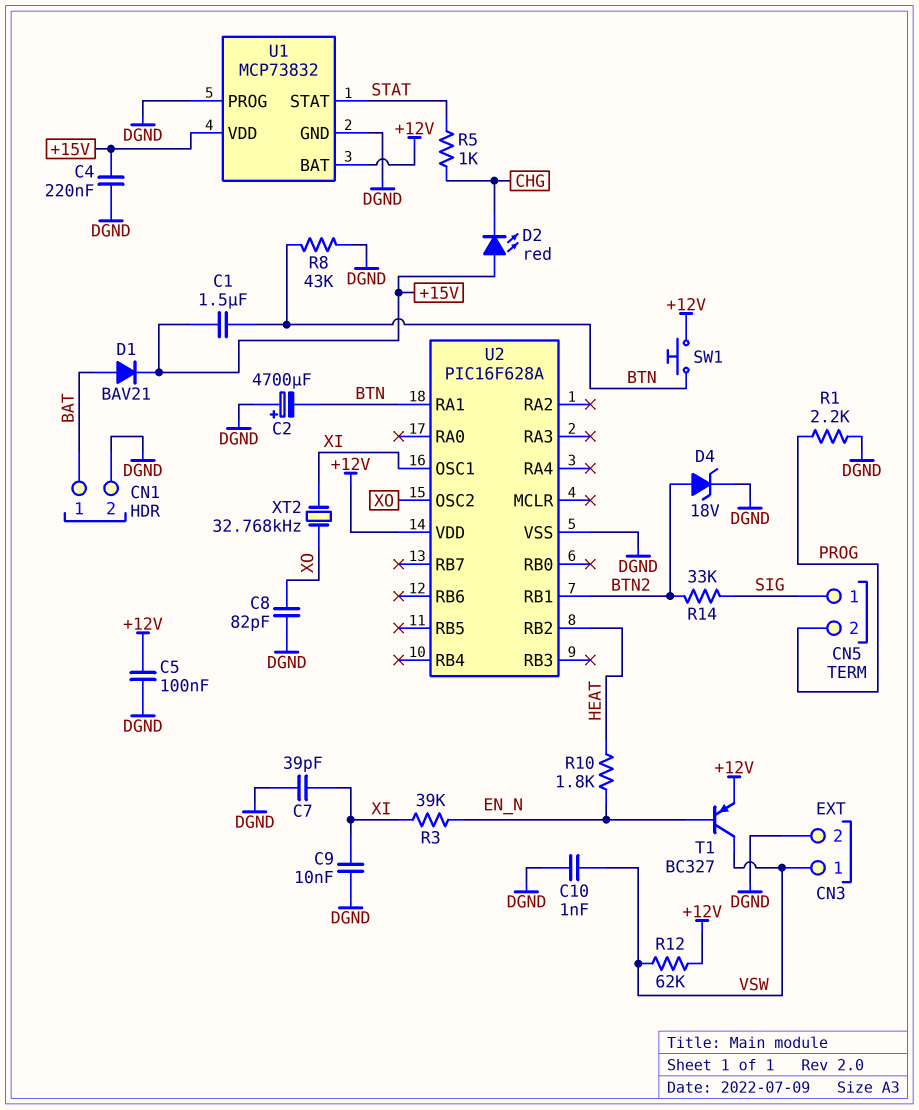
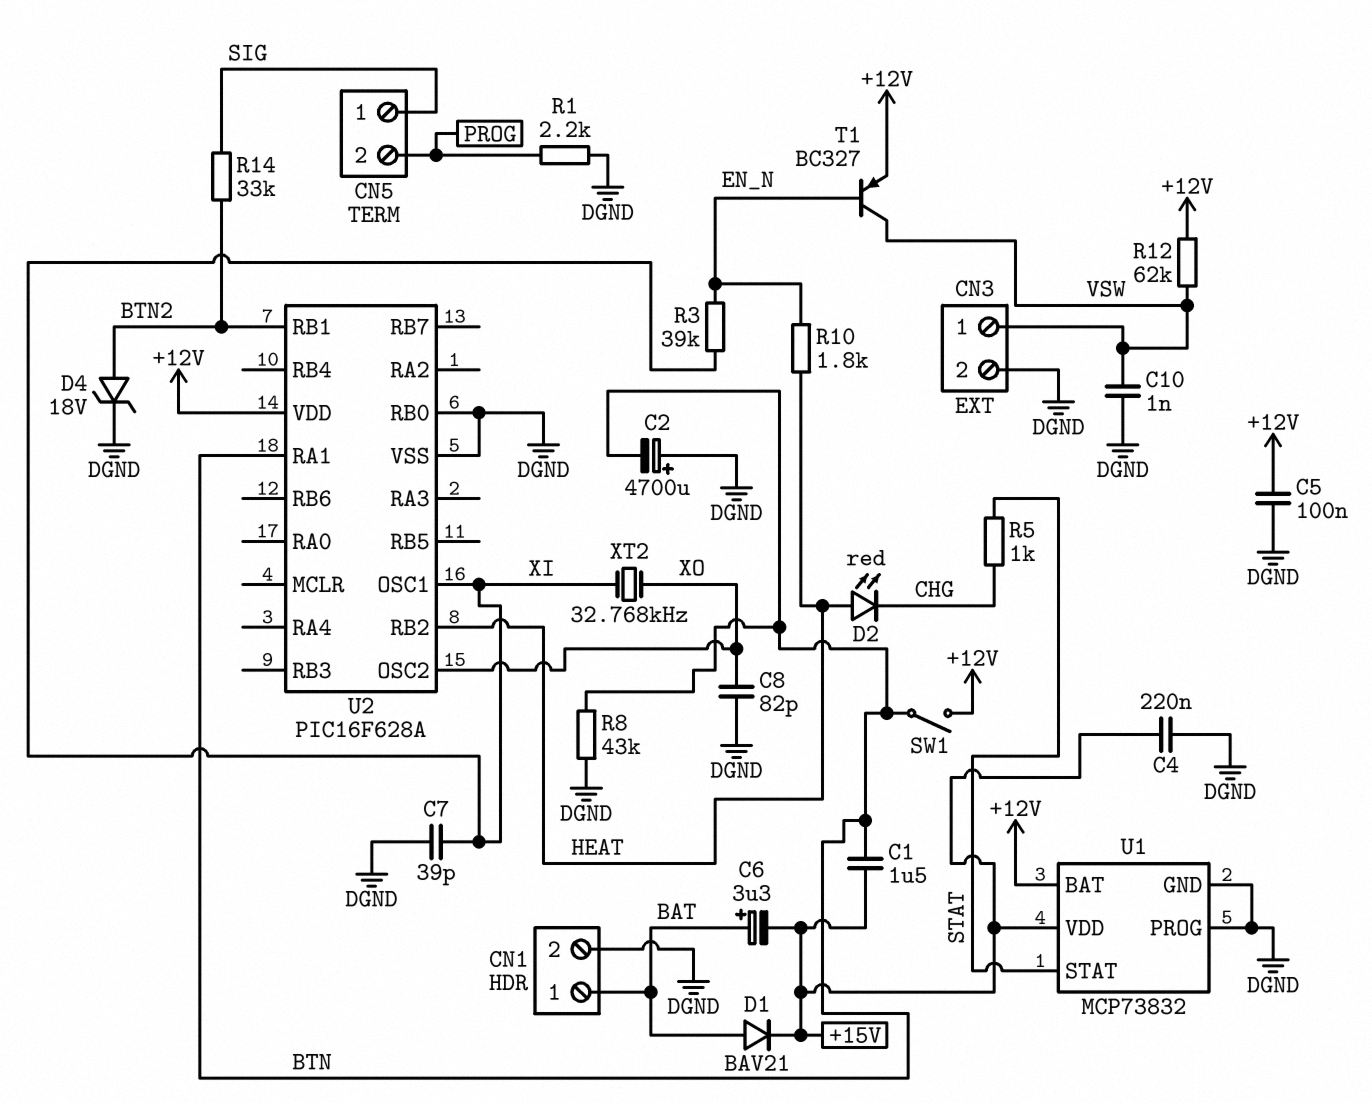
C6: none -> 3.3uF (plus BAT, minus +15V)
C9: 10nF (DGND, XI) -> none
D2: LED red (A +15V, K CHG) -> LED red (A HEAT, K CHG)
SW1: button (+12V, BTN) -> switch (+12V, BTN)
U2 pin RB0: none -> DGND

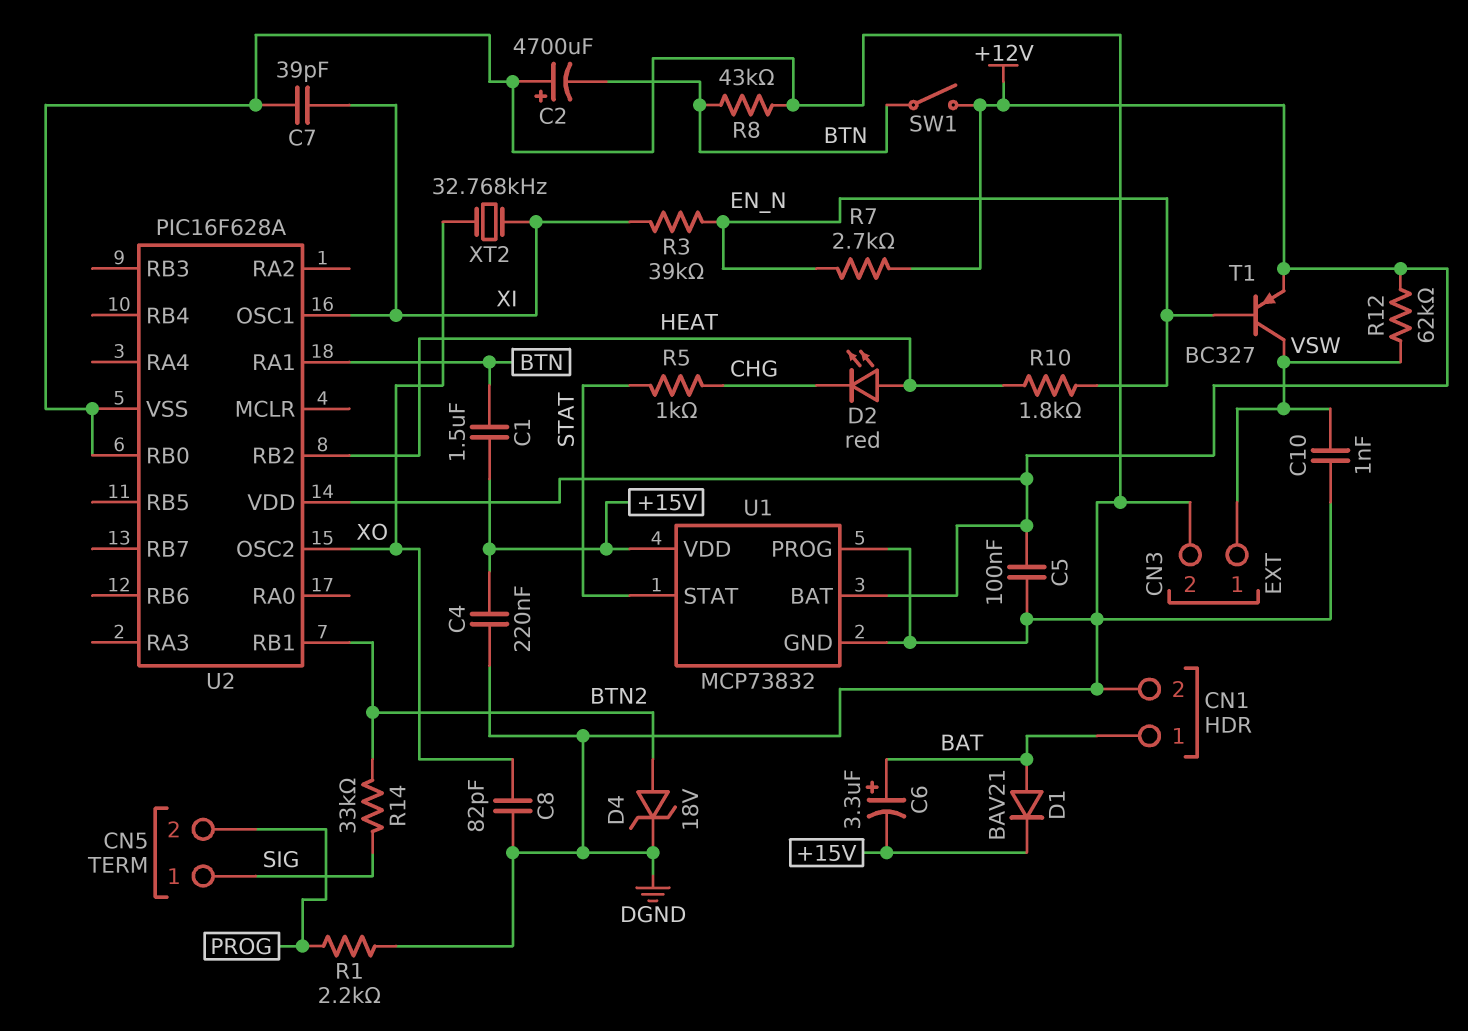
R7: none -> 2.7k (+12V, EN_N)

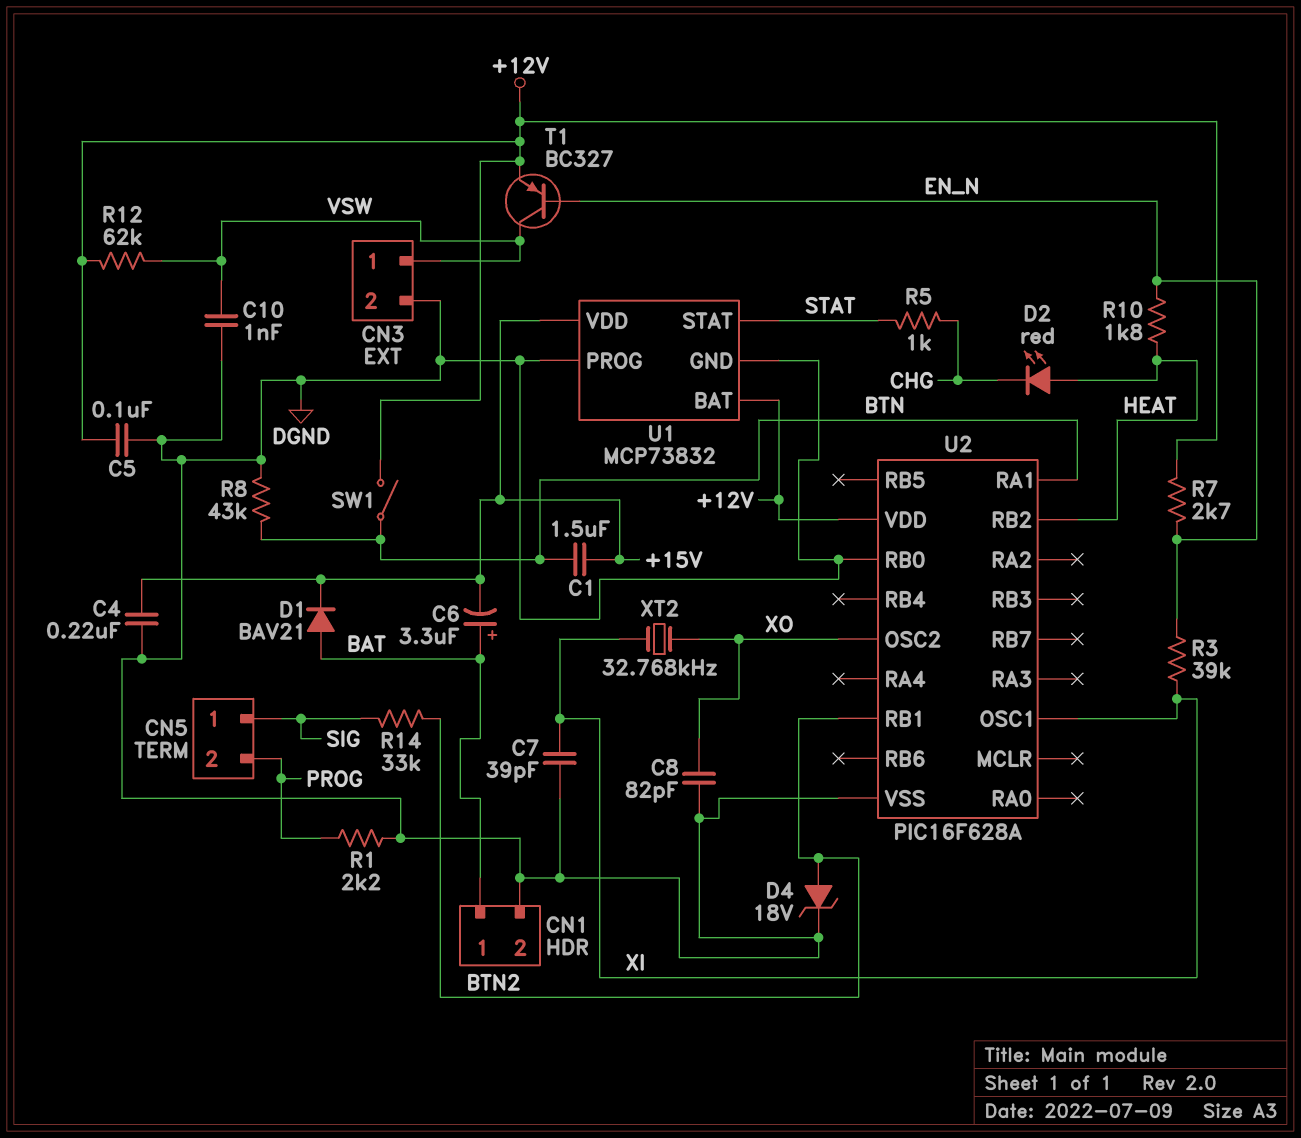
C2: 4700uF (plus DGND, minus BTN) -> none

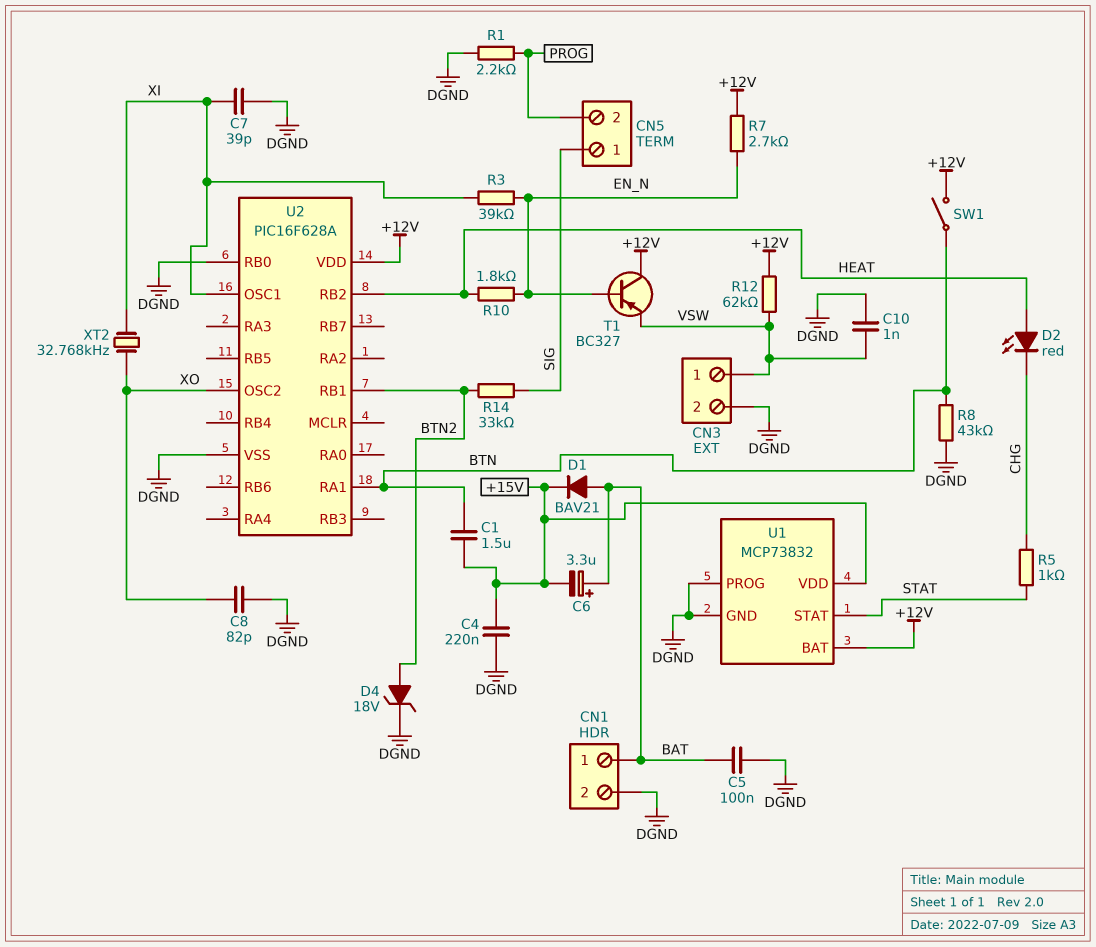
C5: 100nF (+12V, DGND) -> 100nF (BAT, DGND)
T1: PNP BC327 (B EN_N, C VSW, E +12V) -> PNP BC327 (B EN_N, C +12V, E VSW)

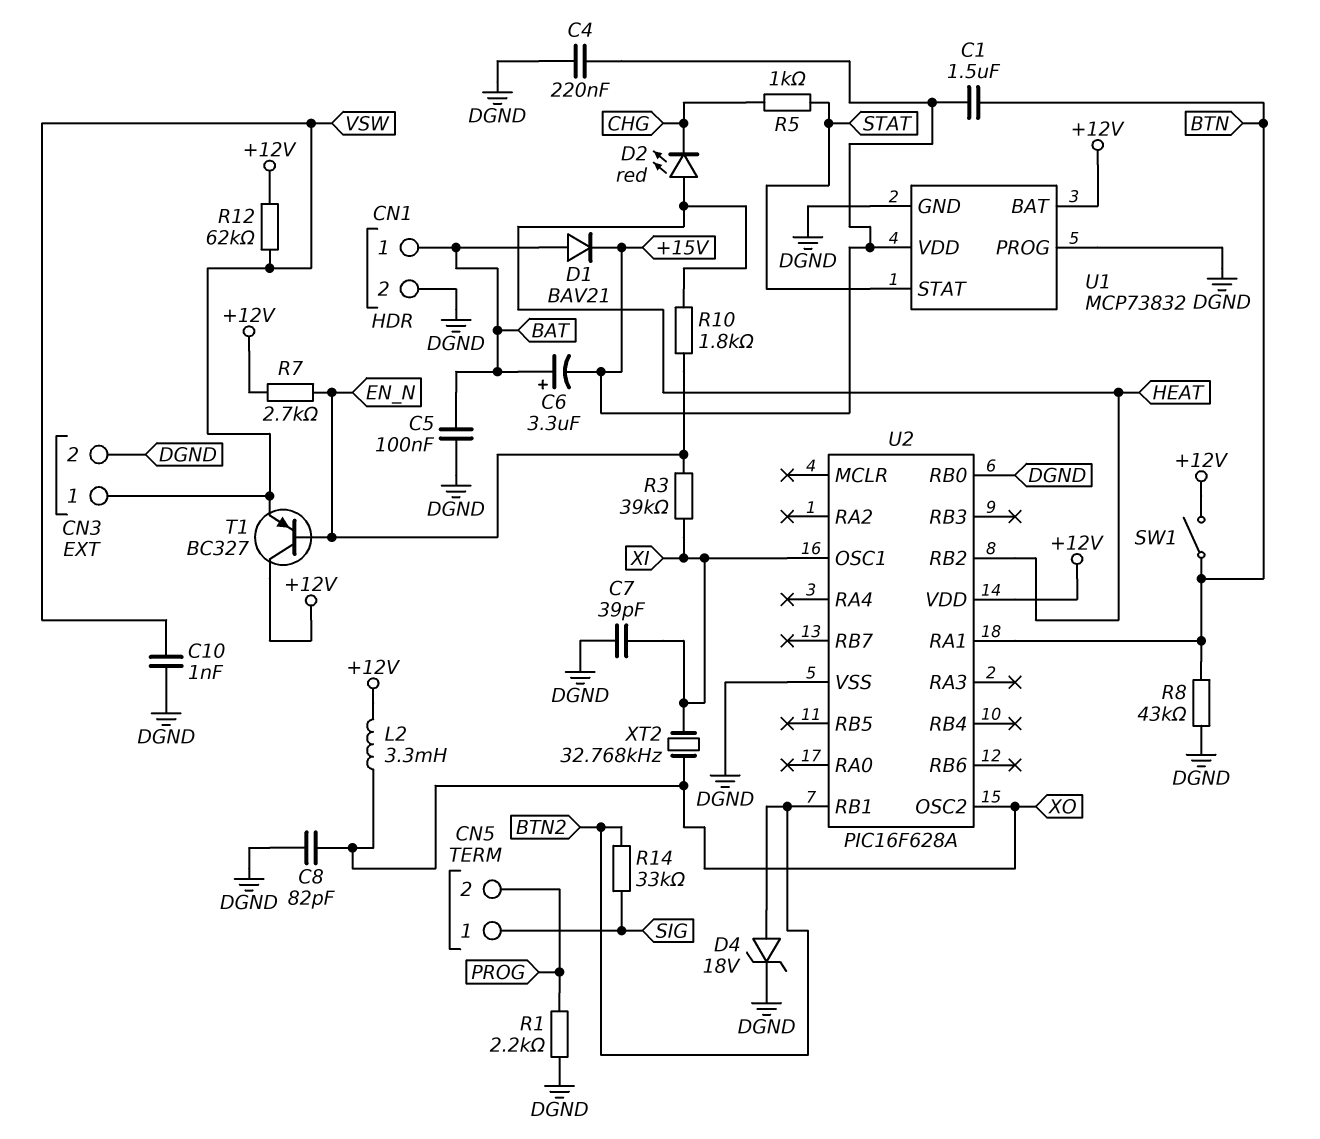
L2: none -> 3.3mH (+12V, XO)

